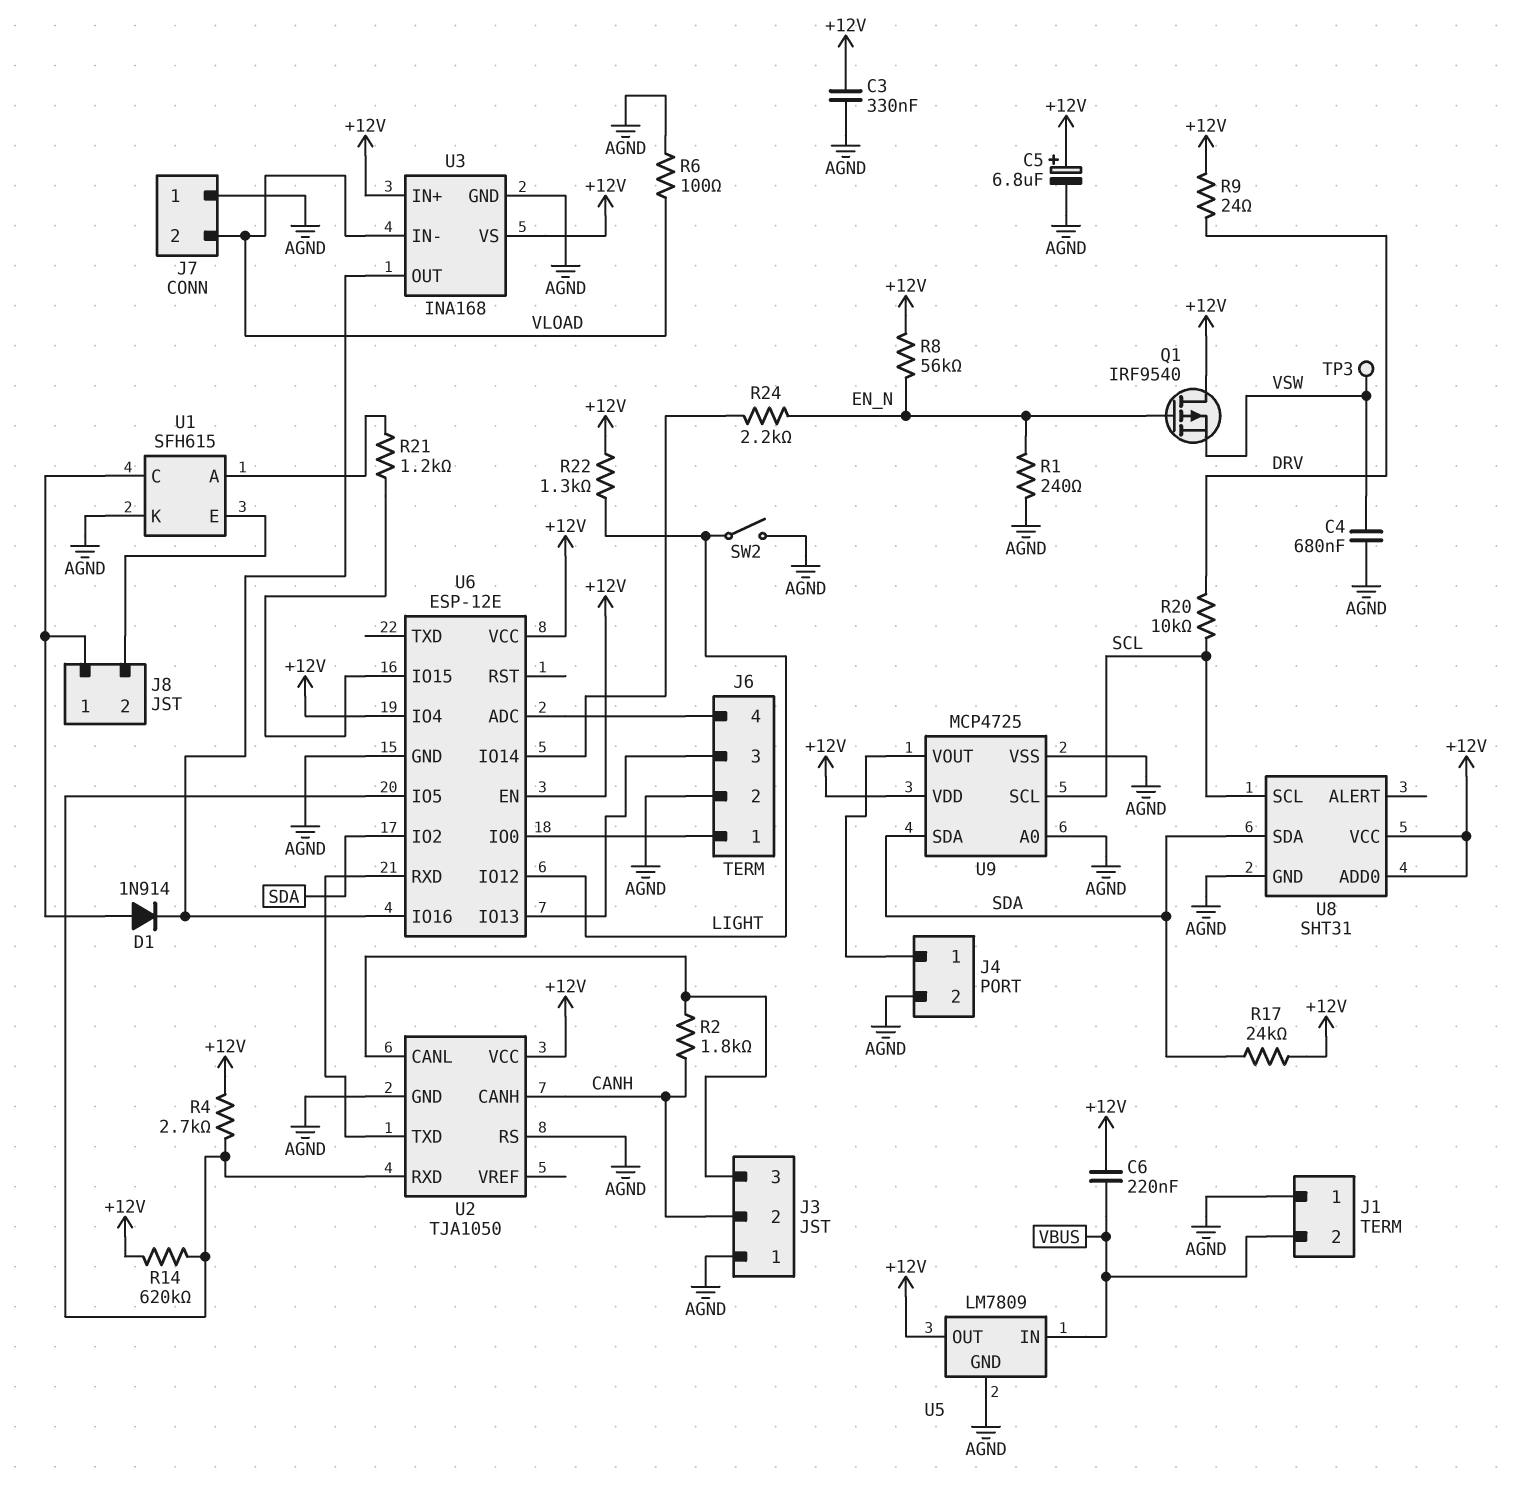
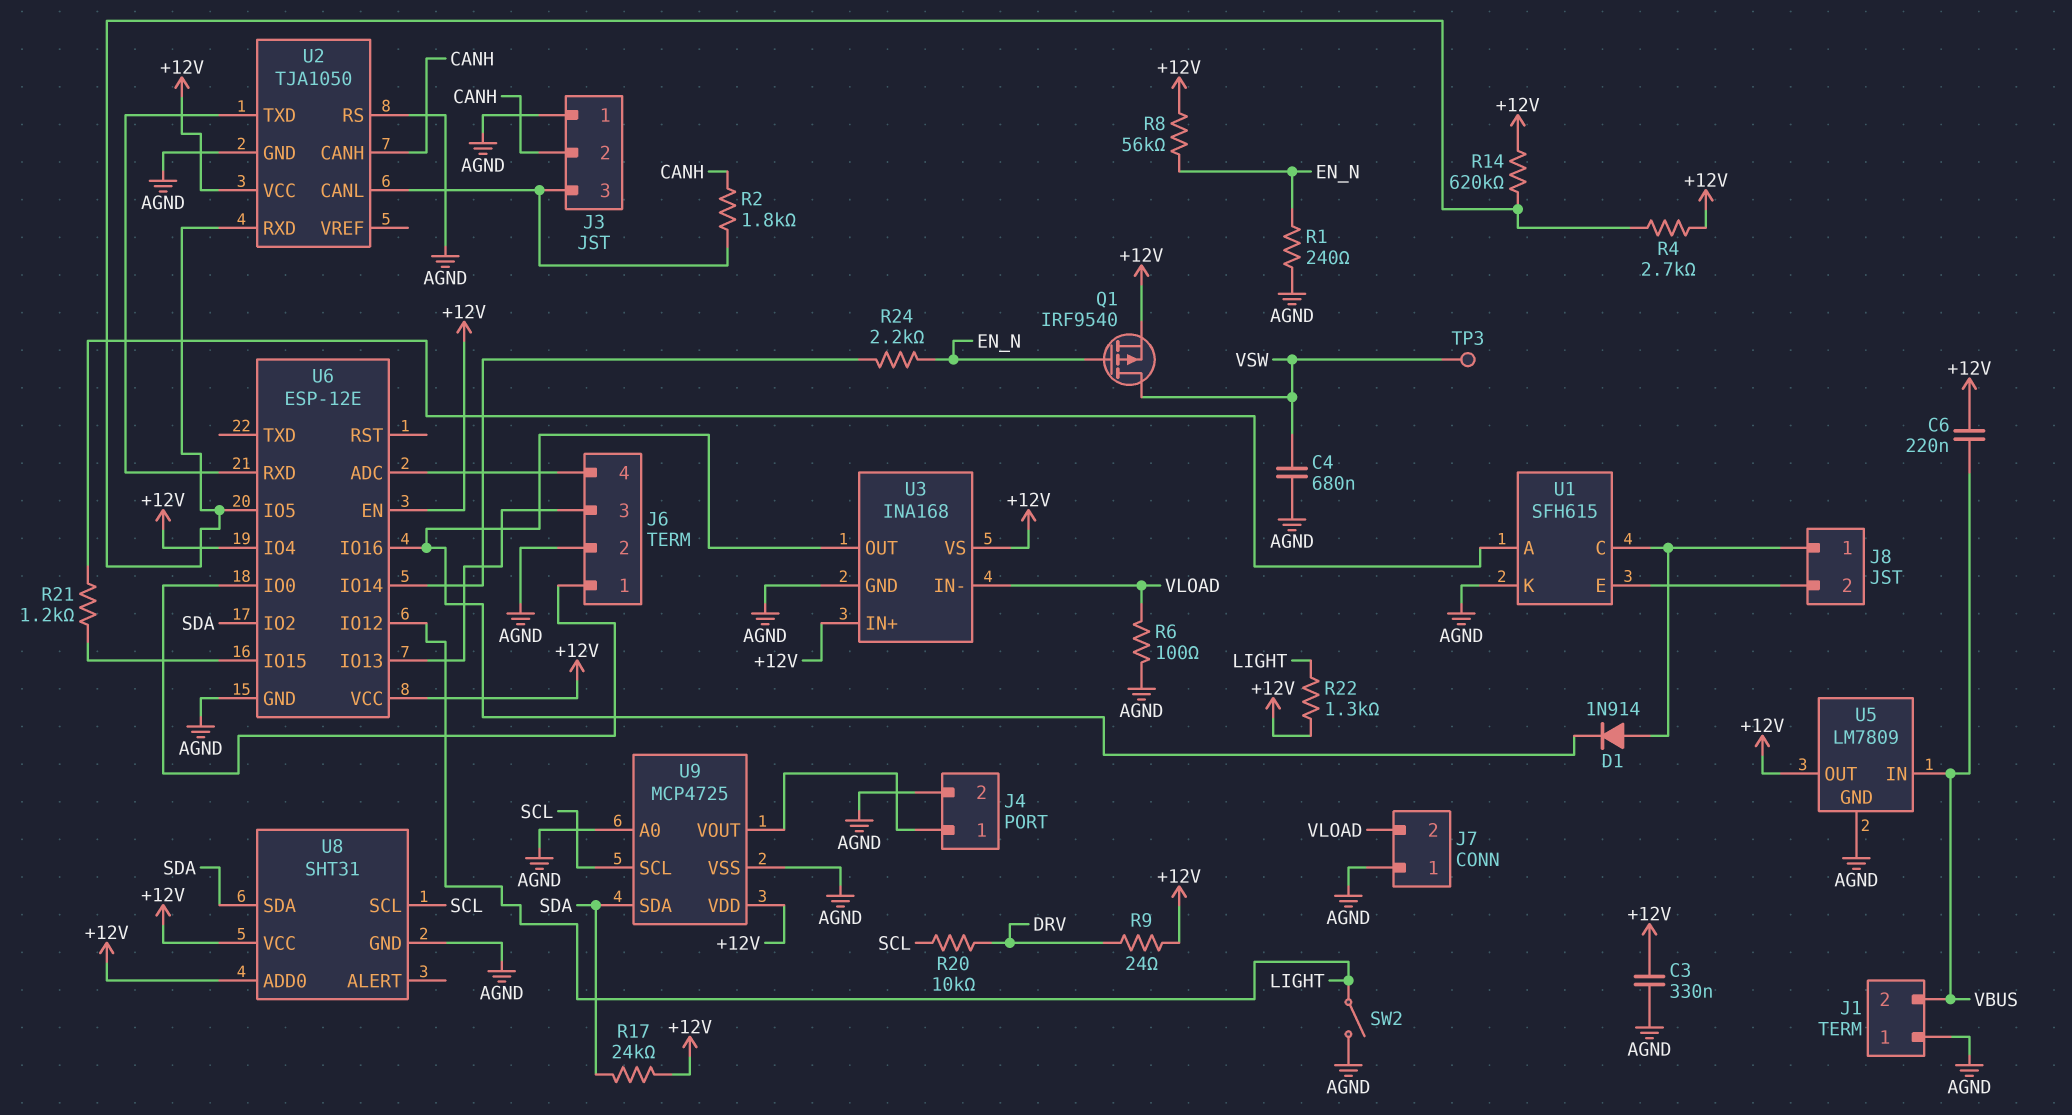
C5: 6.8uF (plus +12V, minus AGND) -> none
Q1: PMOS IRF9540 (G EN_N, D +12V, S VSW) -> PMOS IRF9540 (G EN_N, D VSW, S +12V)

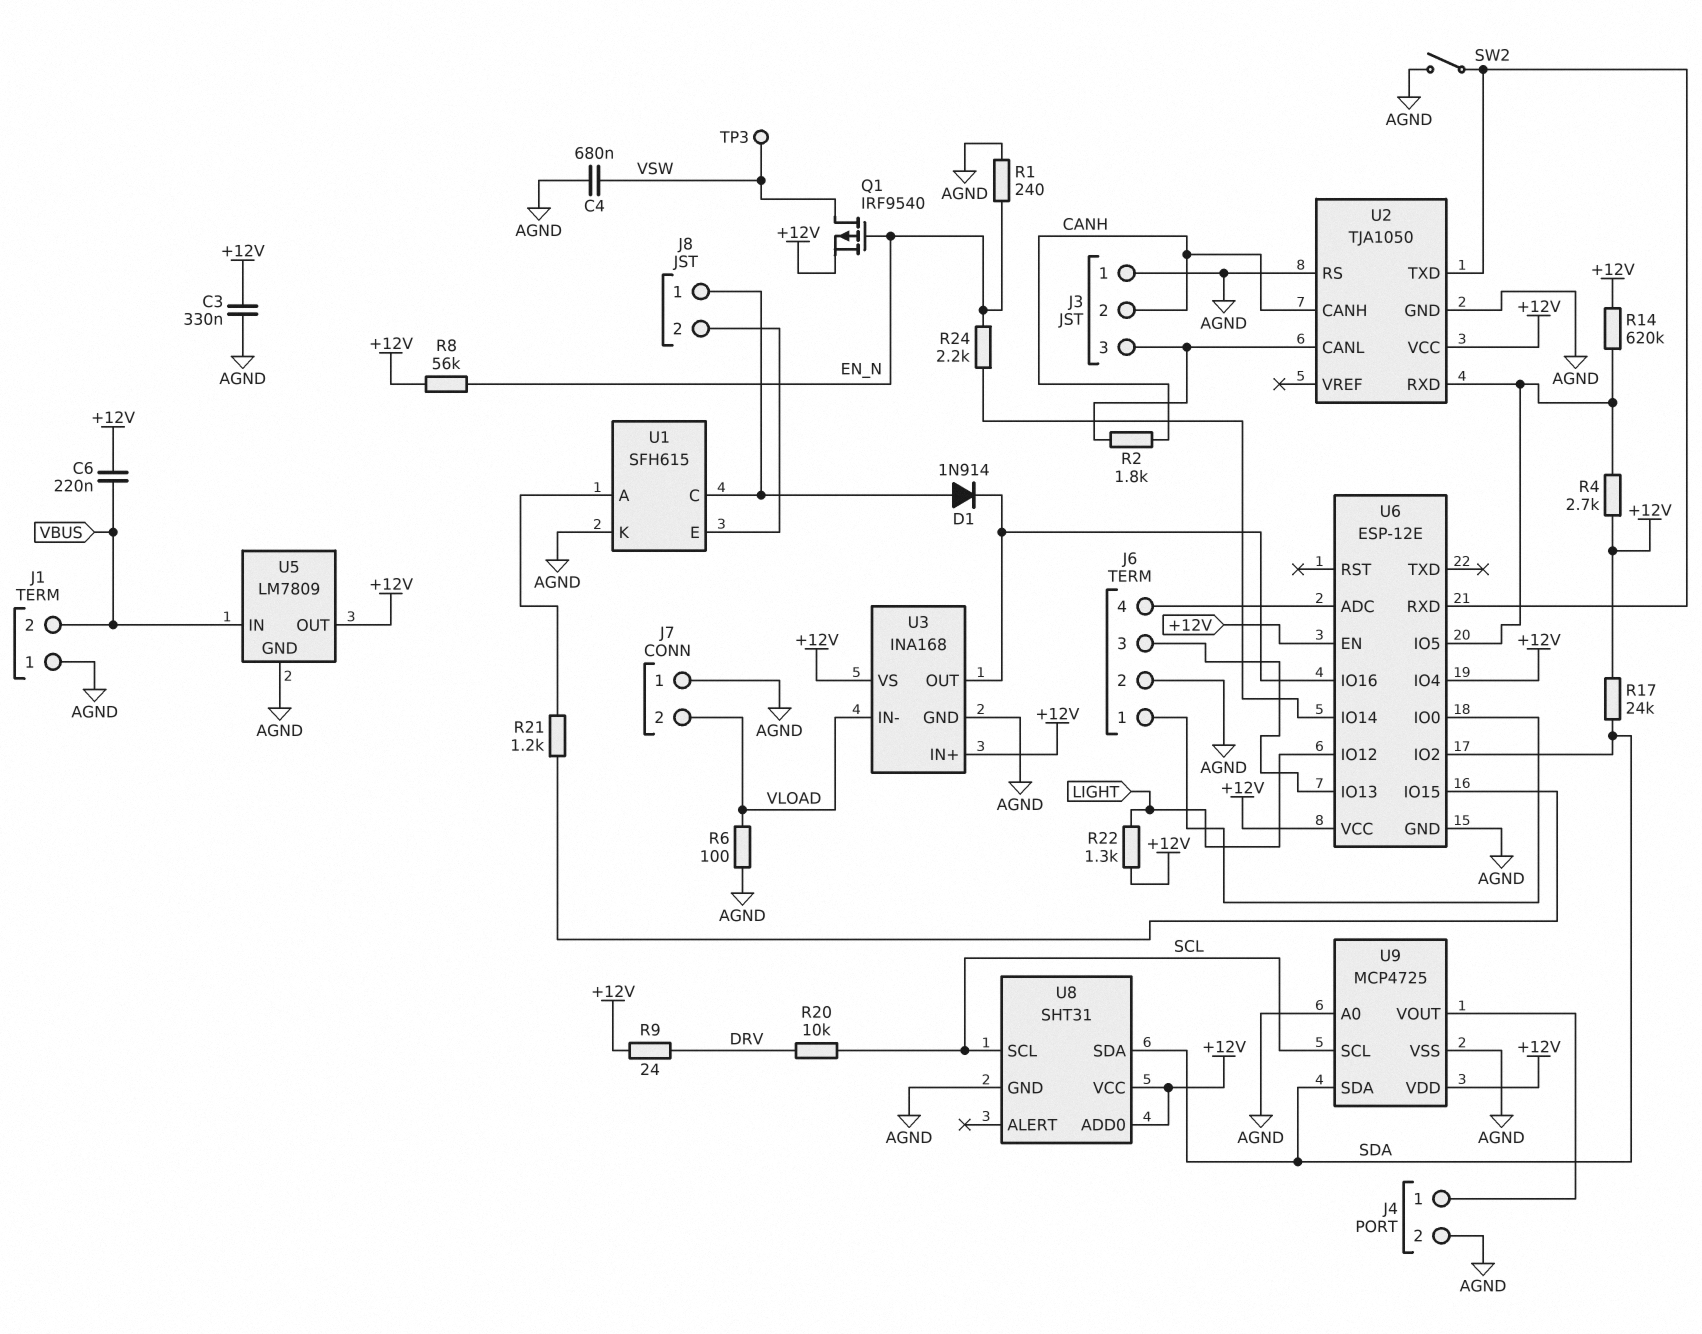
SW2: switch (AGND, LIGHT) -> switch (AGND, U2/TXD)

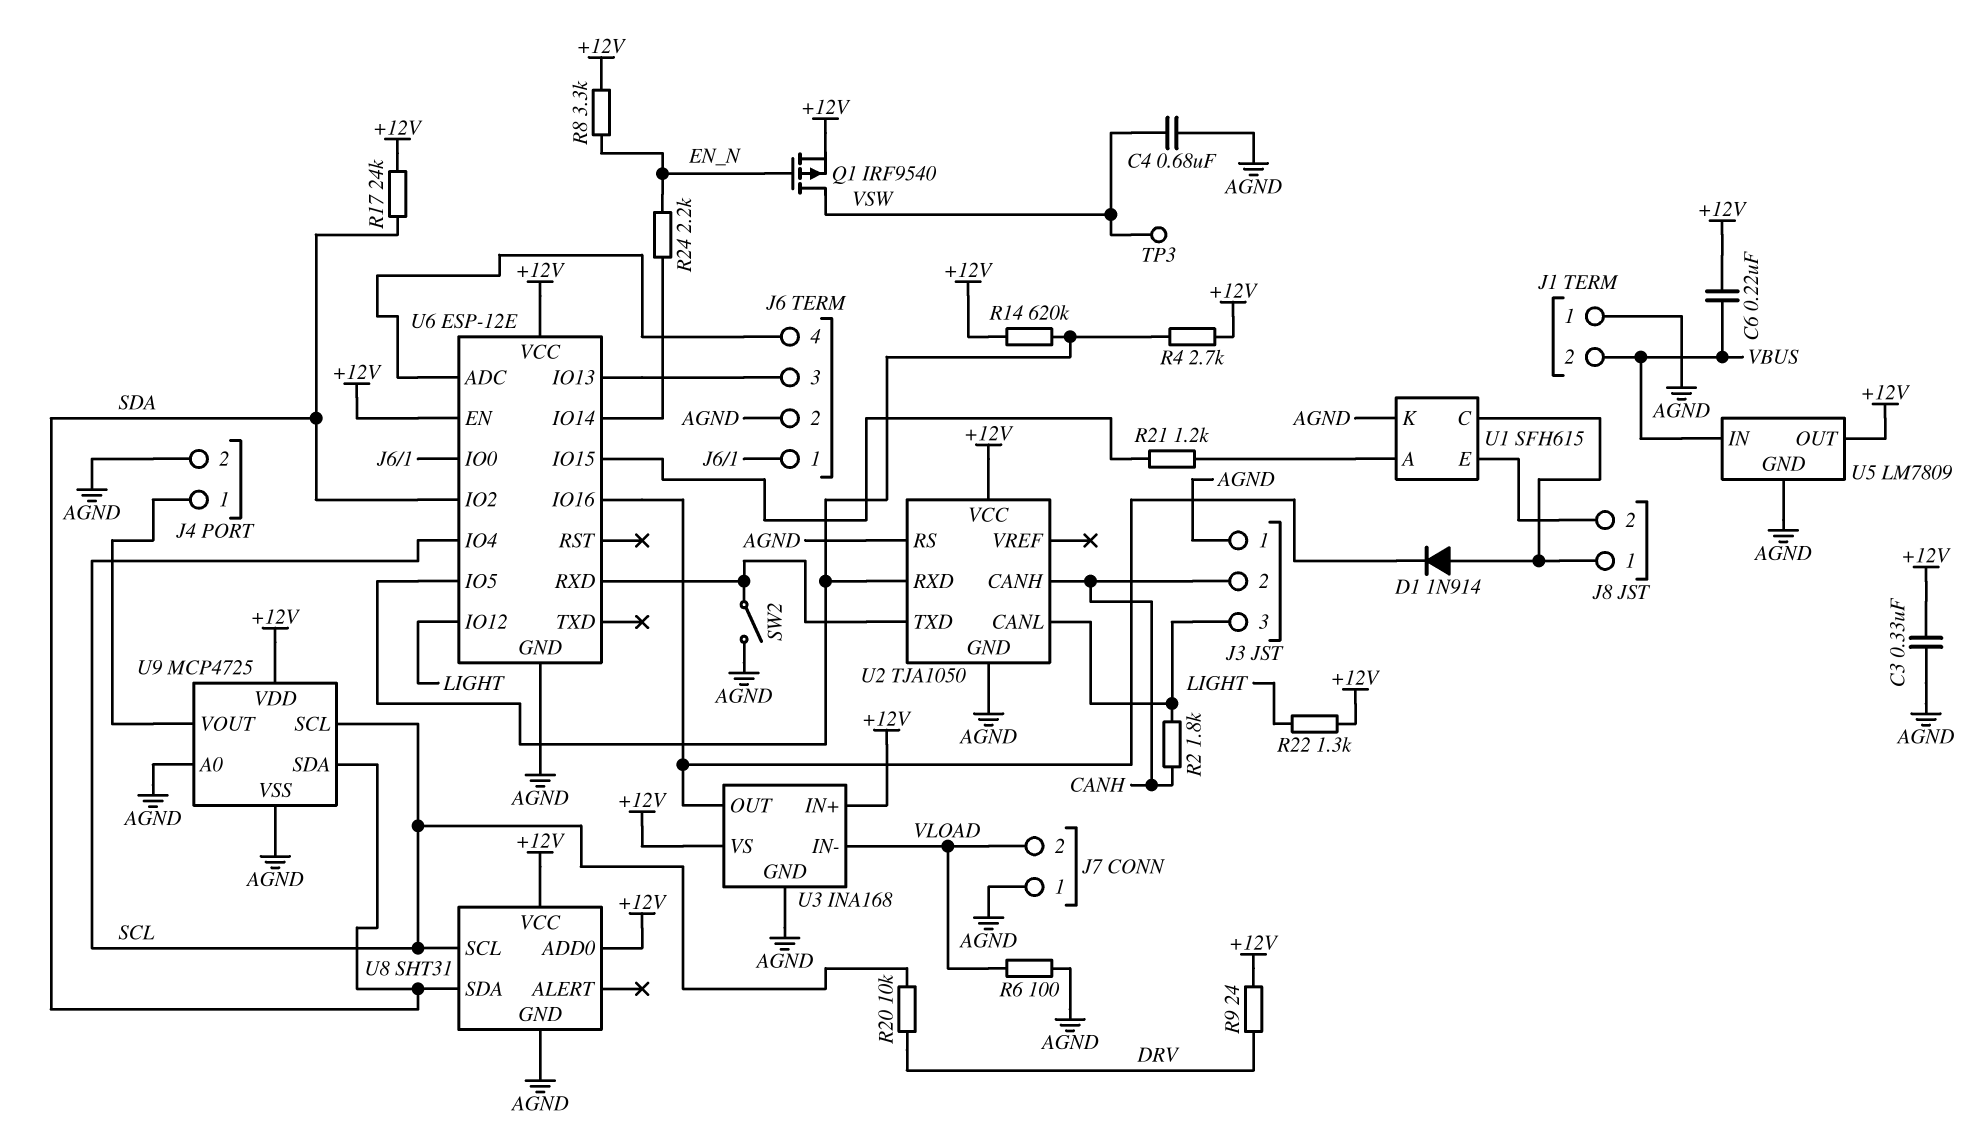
R1: 240 (AGND, EN_N) -> none
R8: 56k (+12V, EN_N) -> 3.3k (+12V, EN_N)
U6 pin IO4: +12V -> SCL

